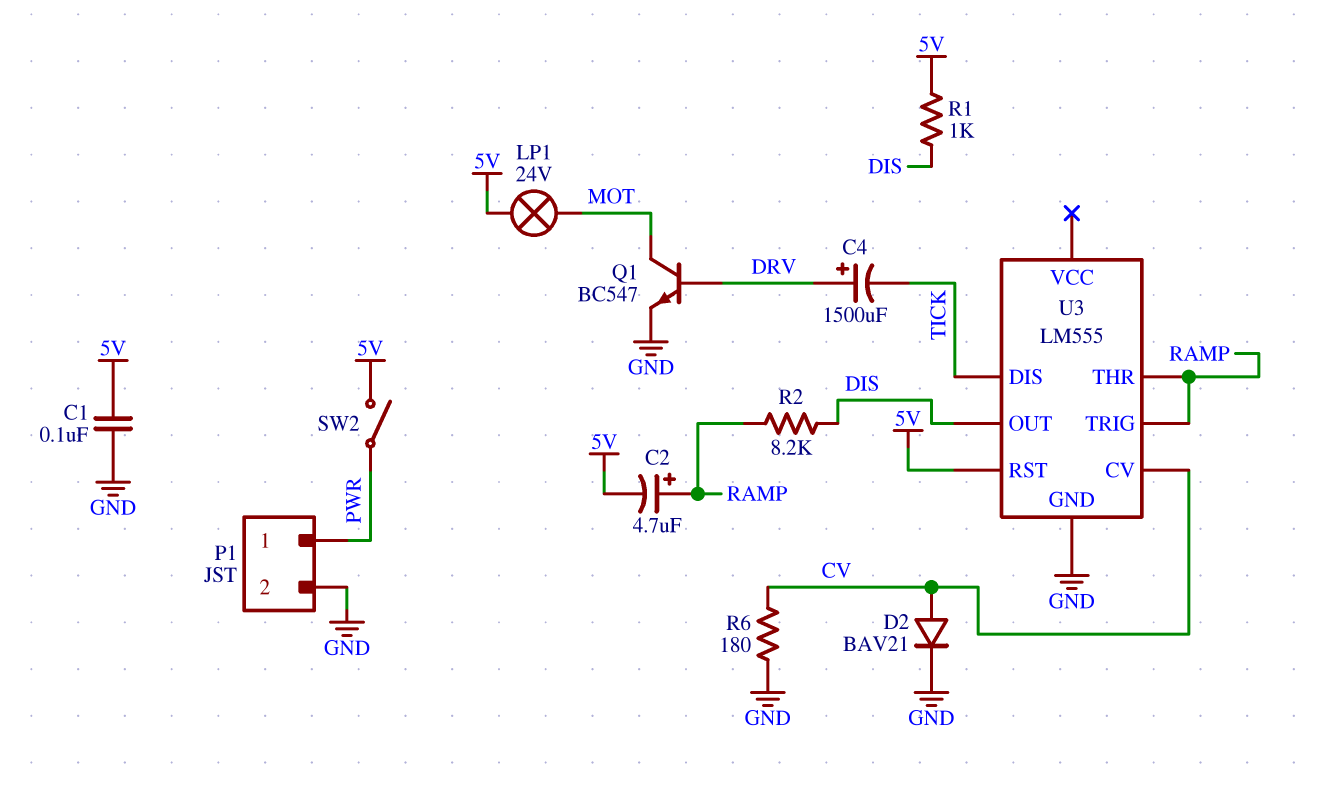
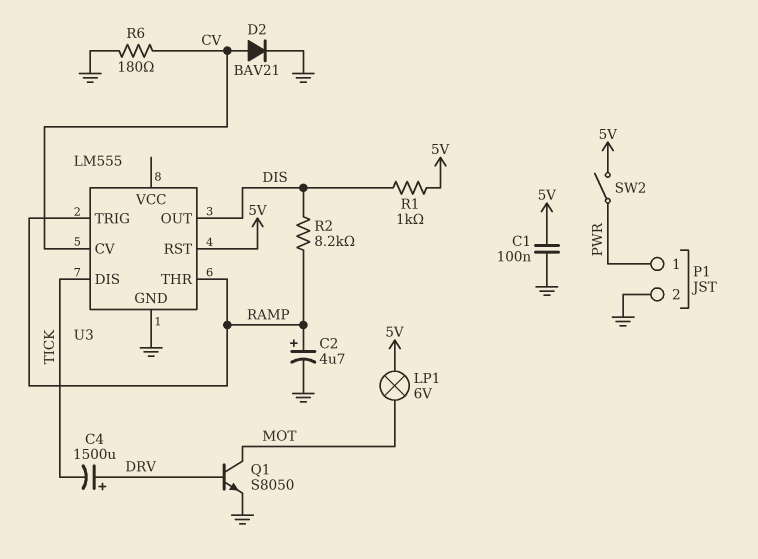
C2: 4.7uF (plus RAMP, minus 5V) -> 4.7uF (plus RAMP, minus GND)
LP1: lamp 24V (5V, MOT) -> lamp 6V (5V, MOT)
Q1: NPN BC547 (B DRV, C MOT, E GND) -> NPN S8050 (B DRV, C MOT, E GND)

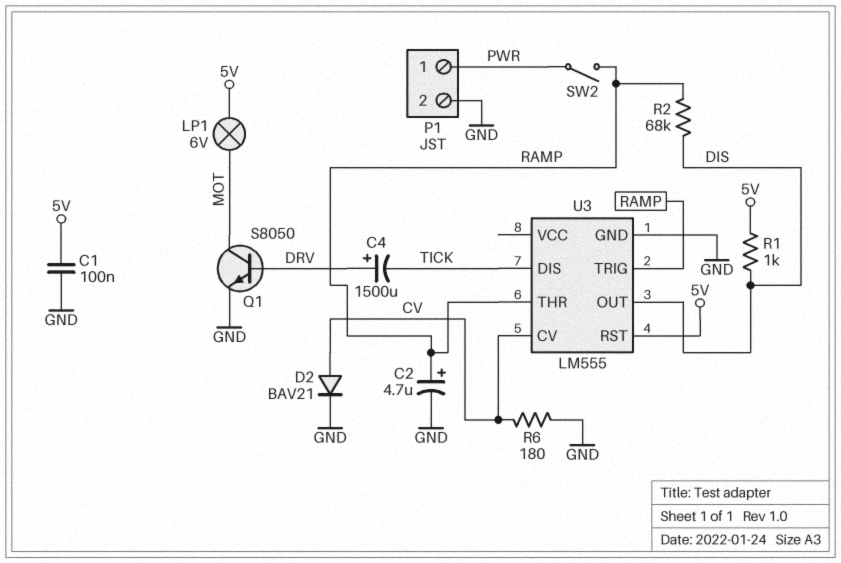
R2: 8.2k (DIS, RAMP) -> 68k (DIS, RAMP)
SW2: switch (5V, PWR) -> switch (PWR, RAMP)

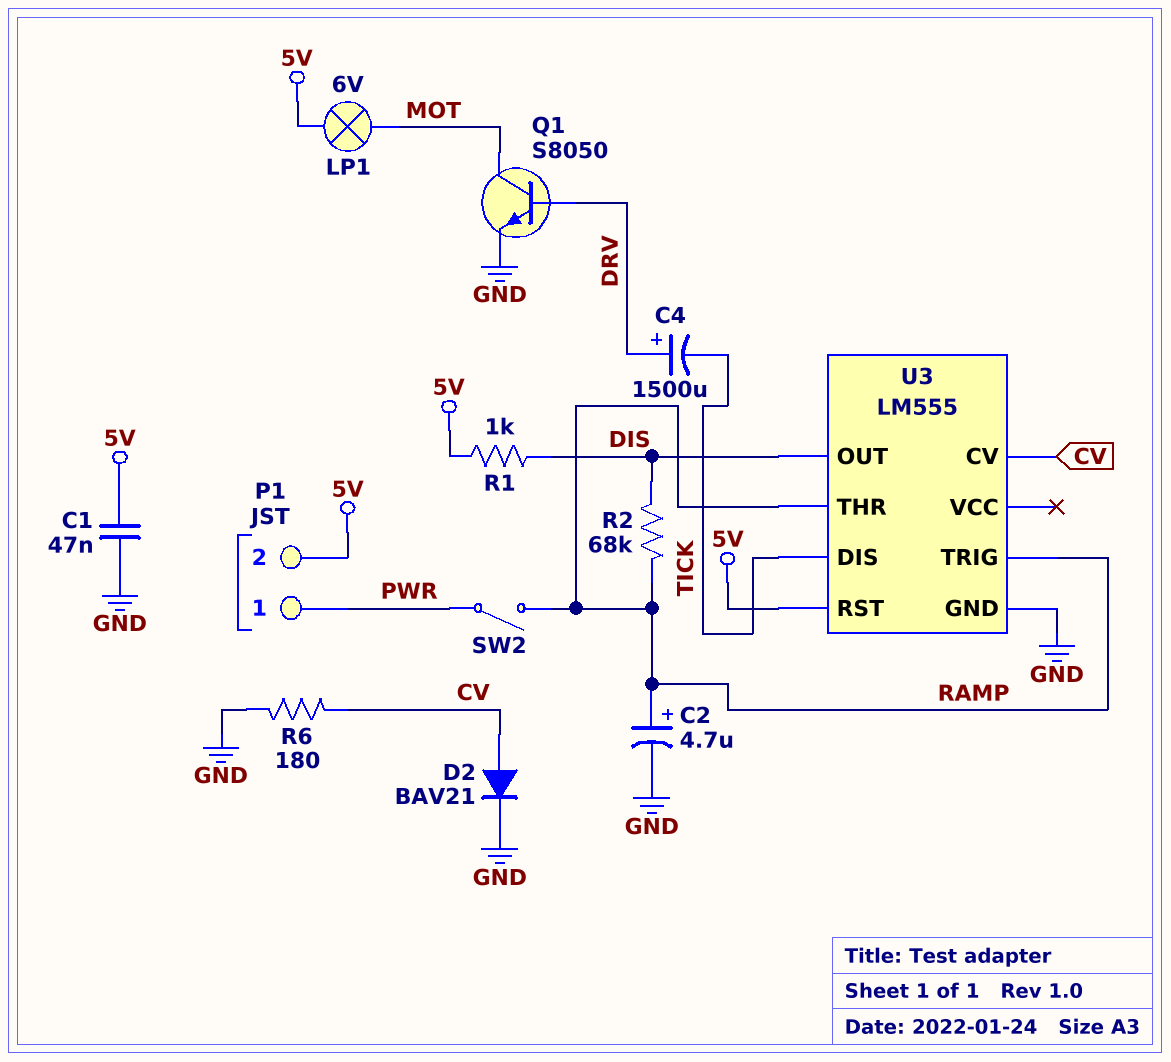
C1: 100nF (5V, GND) -> 47nF (5V, GND)
P1 pin 2: GND -> 5V

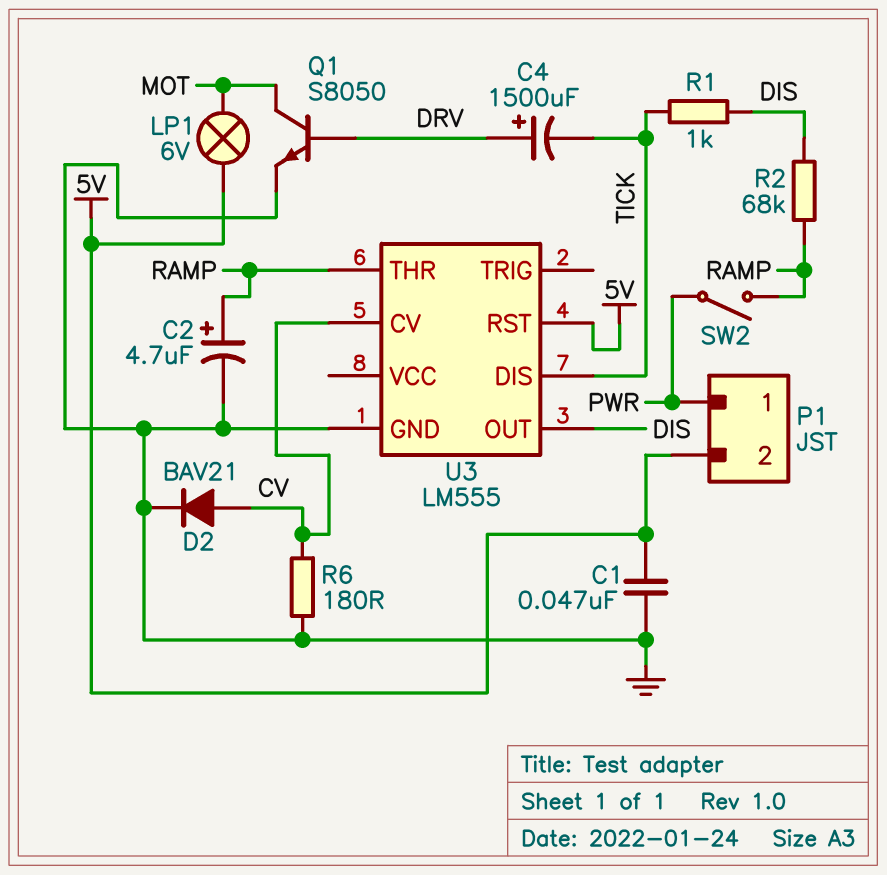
R1: 1k (5V, DIS) -> 1k (DIS, TICK)
U3 pin TRIG: RAMP -> none

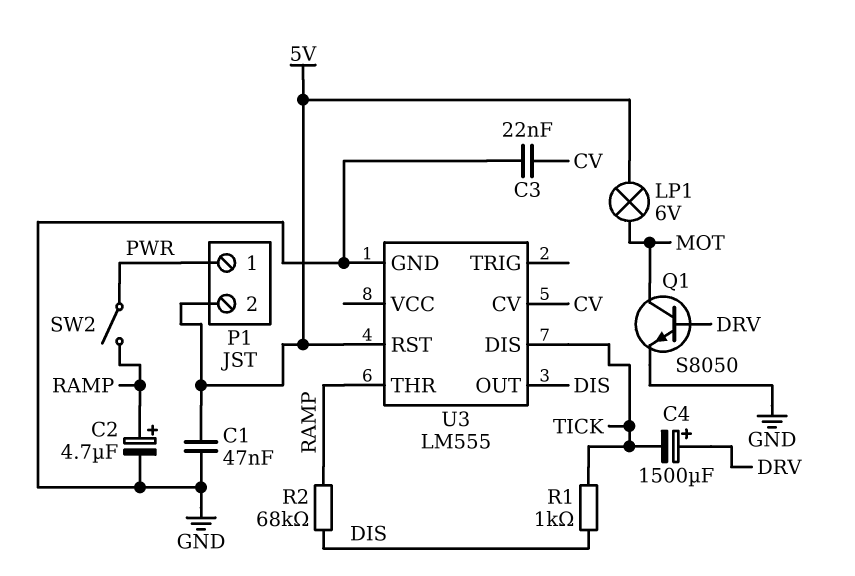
C3: none -> 22nF (CV, GND)
D2: diode BAV21 (A CV, K GND) -> none
R6: 180 (CV, GND) -> none

